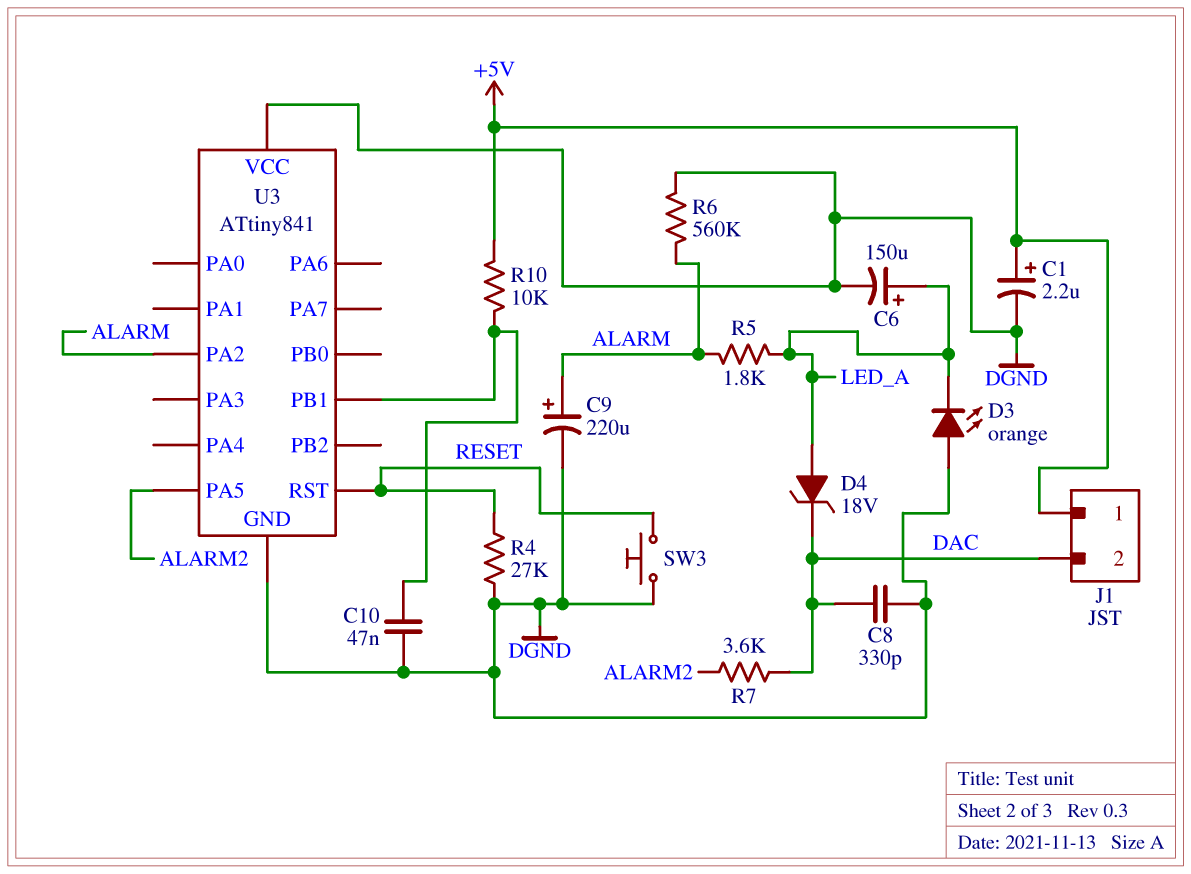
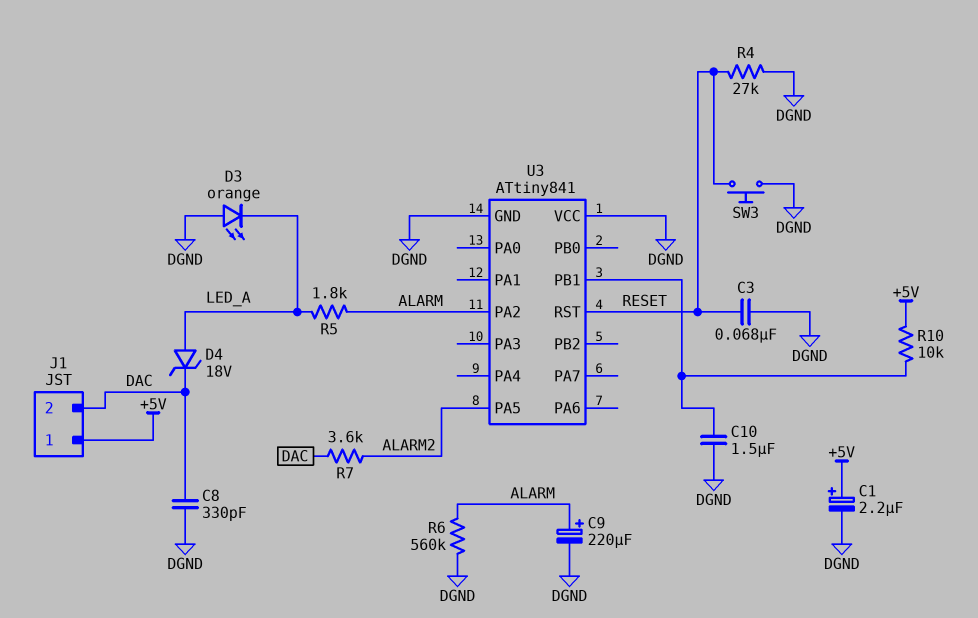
C3: none -> 68nF (DGND, RESET)
C6: 150uF (plus LED_A, minus DGND) -> none
C10: 47nF (DGND, U3/PB1) -> 1.5uF (DGND, U3/PB1)

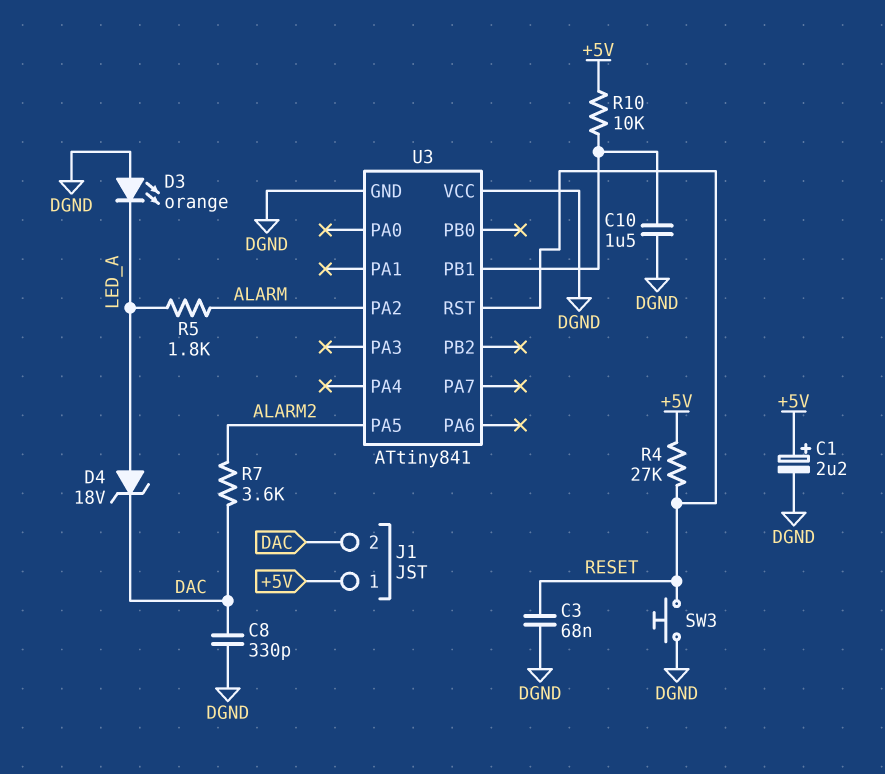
C9: 220uF (plus ALARM, minus DGND) -> none
R4: 27k (DGND, RESET) -> 27k (+5V, RESET)
R6: 560k (ALARM, DGND) -> none

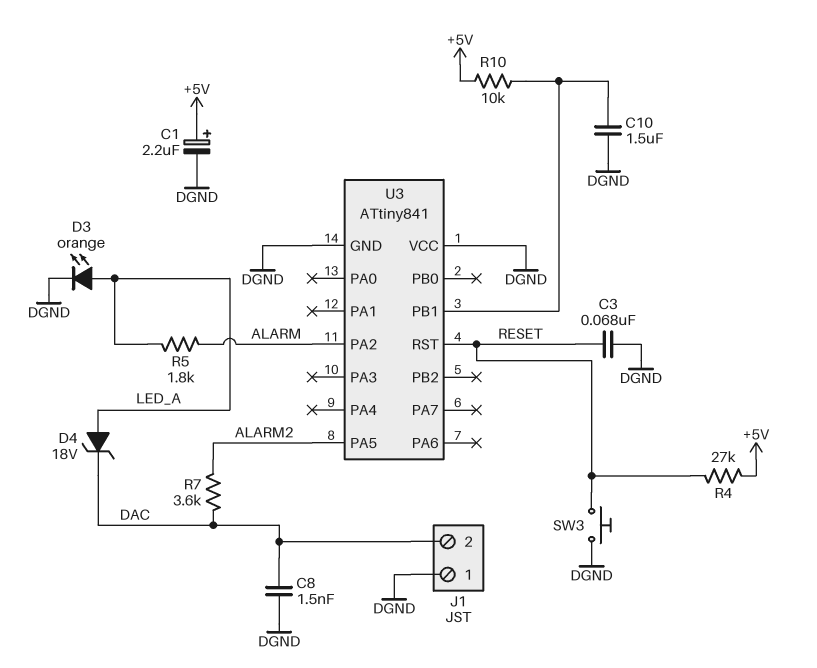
C8: 330pF (DAC, DGND) -> 1.5nF (DAC, DGND)
D3: LED orange (A DGND, K LED_A) -> LED orange (A LED_A, K DGND)
J1 pin 1: +5V -> DGND

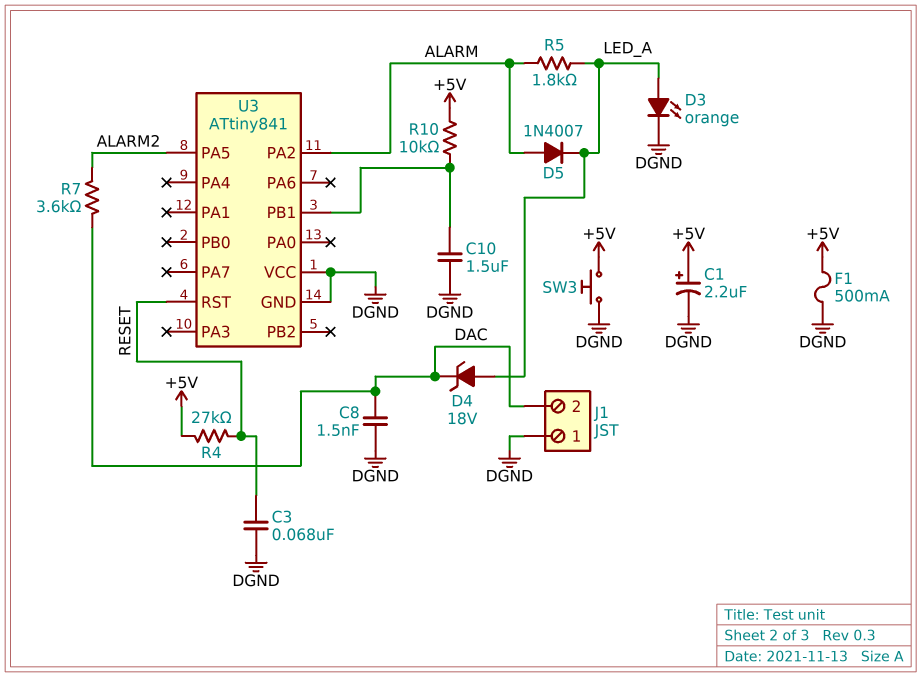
D5: none -> diode 1N4007 (A ALARM, K LED_A)
F1: none -> 500mA (+5V, DGND)
SW3: button (DGND, RESET) -> button (+5V, DGND)

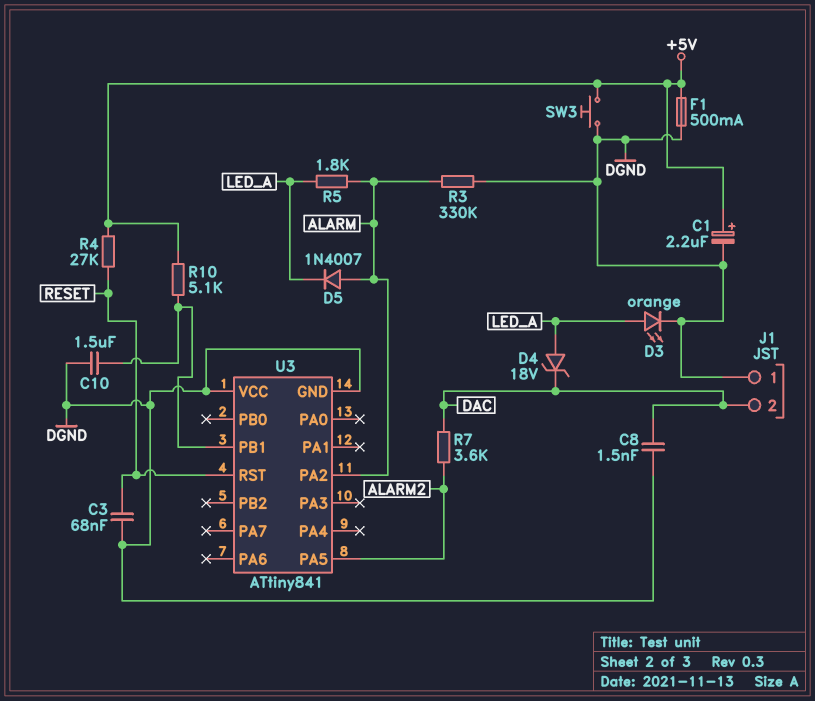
R3: none -> 330k (ALARM, DGND)
R10: 10k (+5V, U3/PB1) -> 5.1k (+5V, U3/PB1)

